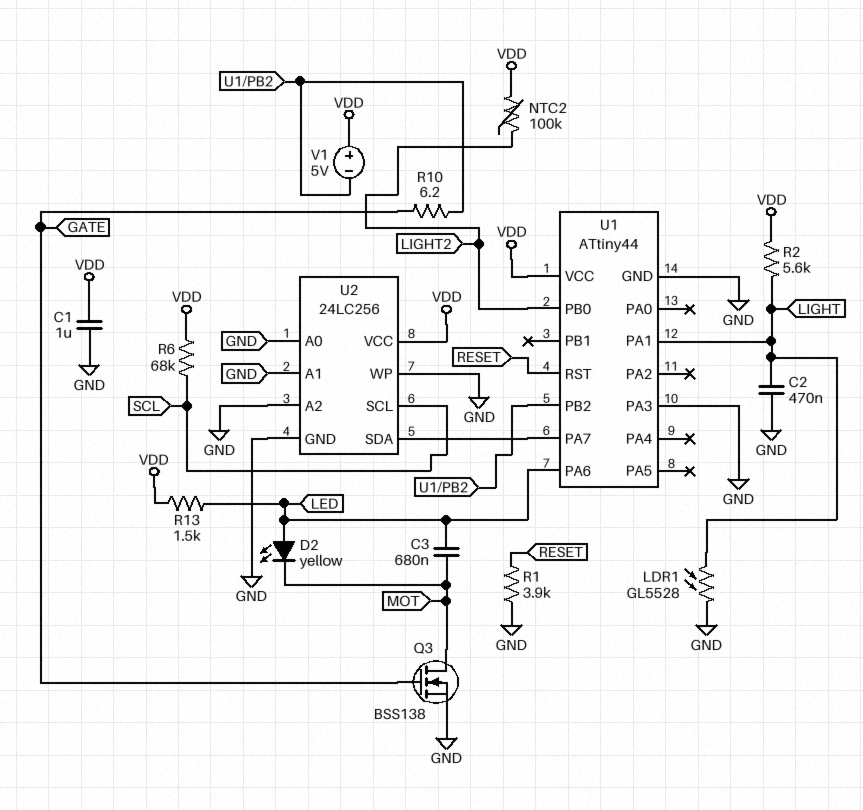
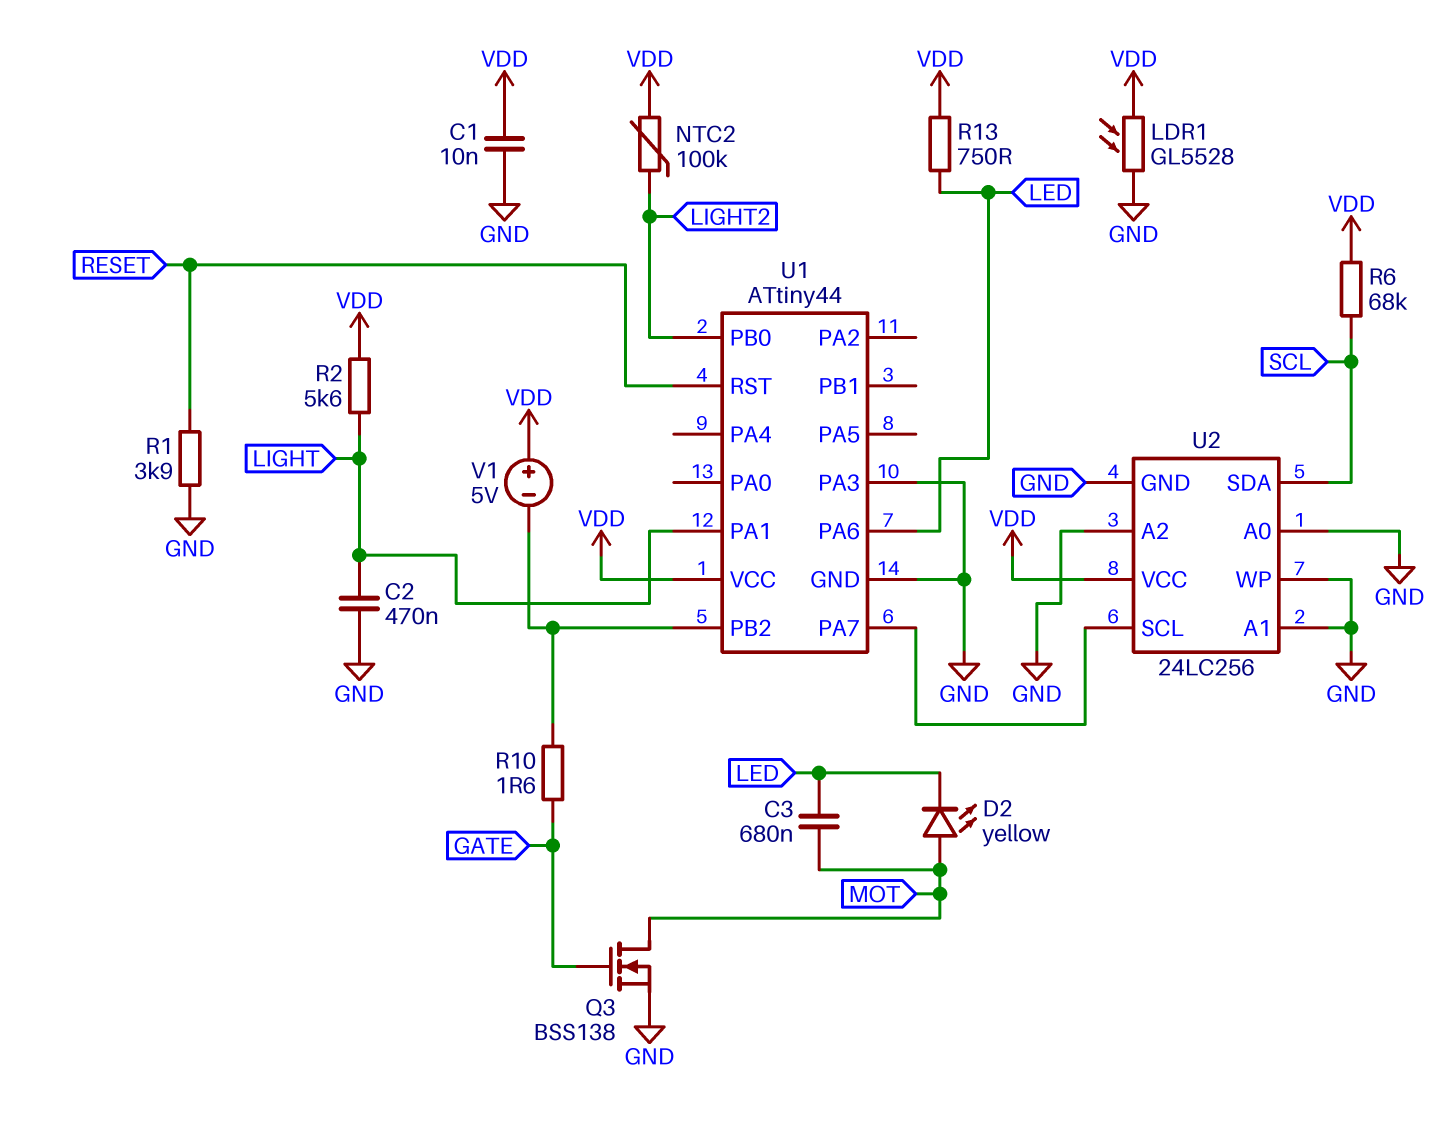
C1: 1uF (GND, VDD) -> 10nF (GND, VDD)
D2: LED yellow (A LED, K MOT) -> LED yellow (A MOT, K LED)
LDR1: GL5528 (GND, LIGHT) -> GL5528 (GND, VDD)
R10: 6.2 (GATE, U1/PB2) -> 1.6 (GATE, U1/PB2)
R13: 1.5k (LED, VDD) -> 750 (LED, VDD)
U2 pin SCL: SCL -> U1/PA7
U2 pin SDA: U1/PA7 -> SCL

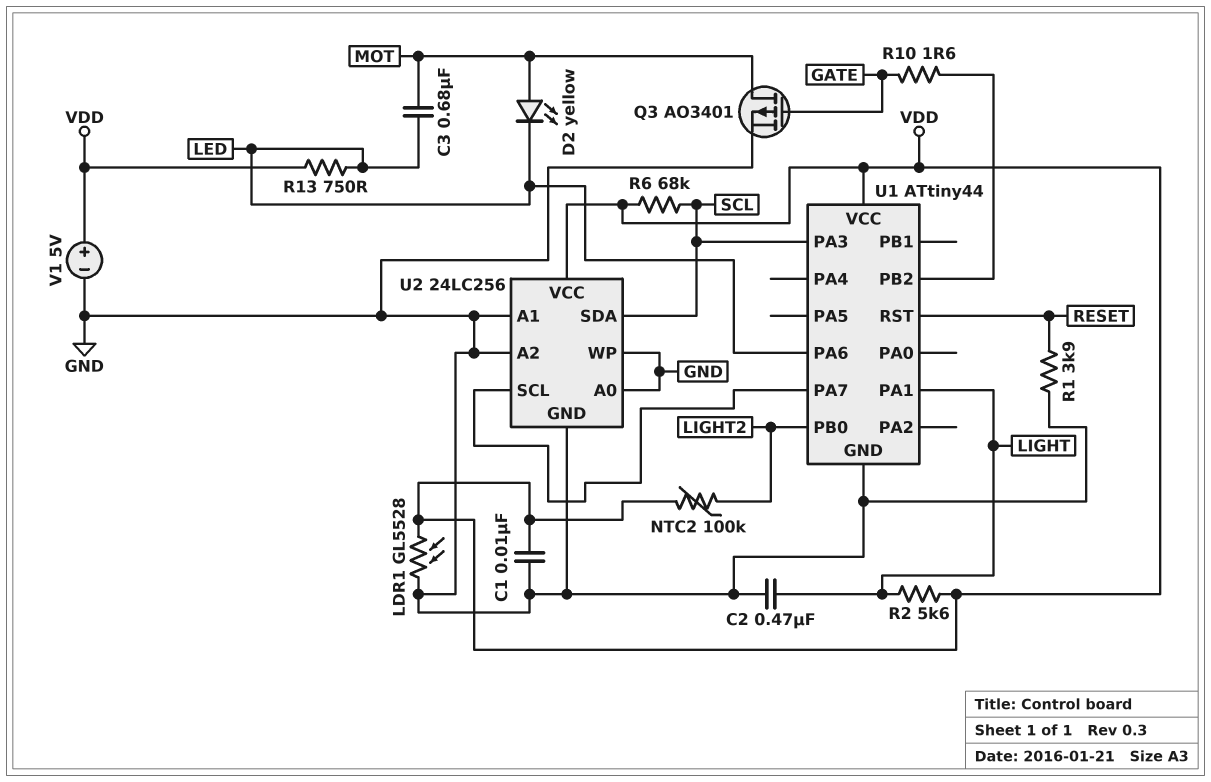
Q3: NMOS BSS138 (G GATE, D MOT, S GND) -> PMOS AO3401 (G GATE, D MOT, S GND)
U1 pin PA3: GND -> SCL
V1: 5V (plus VDD, minus U1/PB2) -> 5V (plus VDD, minus GND)

